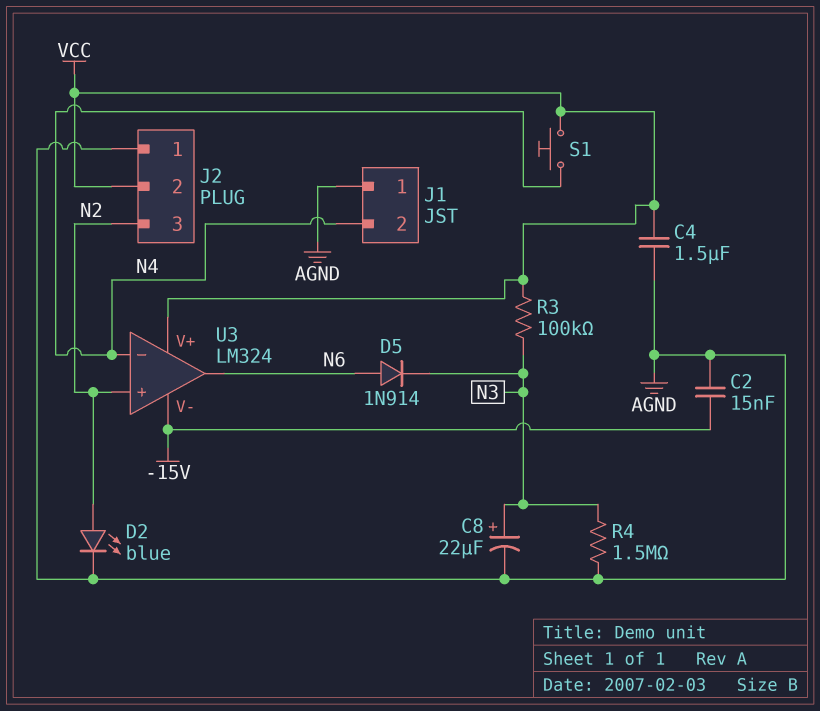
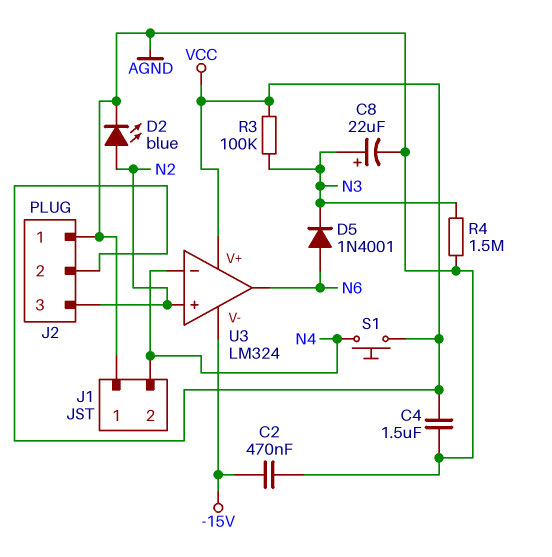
C2: 15nF (-15V, AGND) -> 470nF (-15V, AGND)
D5: diode 1N914 (A N6, K N3) -> diode 1N4001 (A N6, K N3)

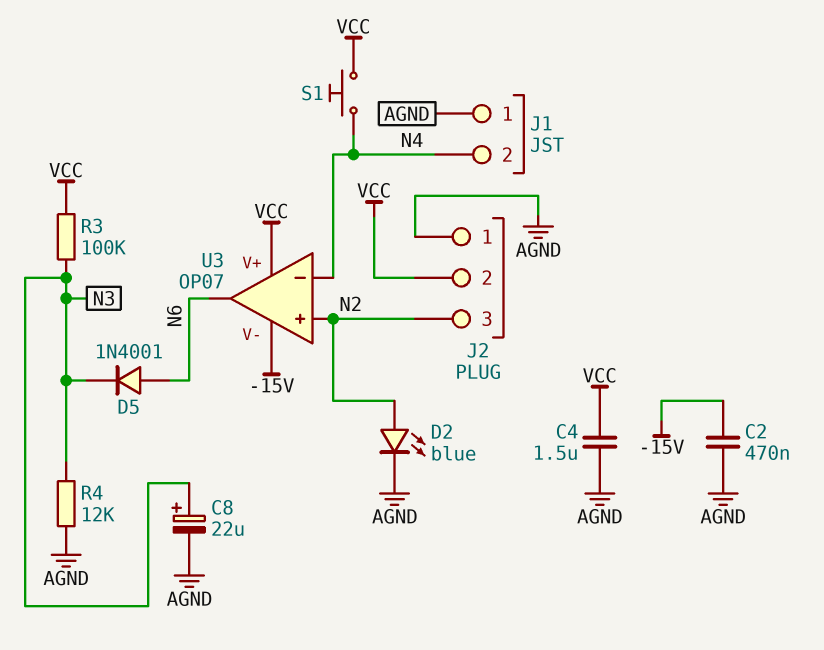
R4: 1.5M (AGND, N3) -> 12k (AGND, N3)
U3: LM324 -> OP07

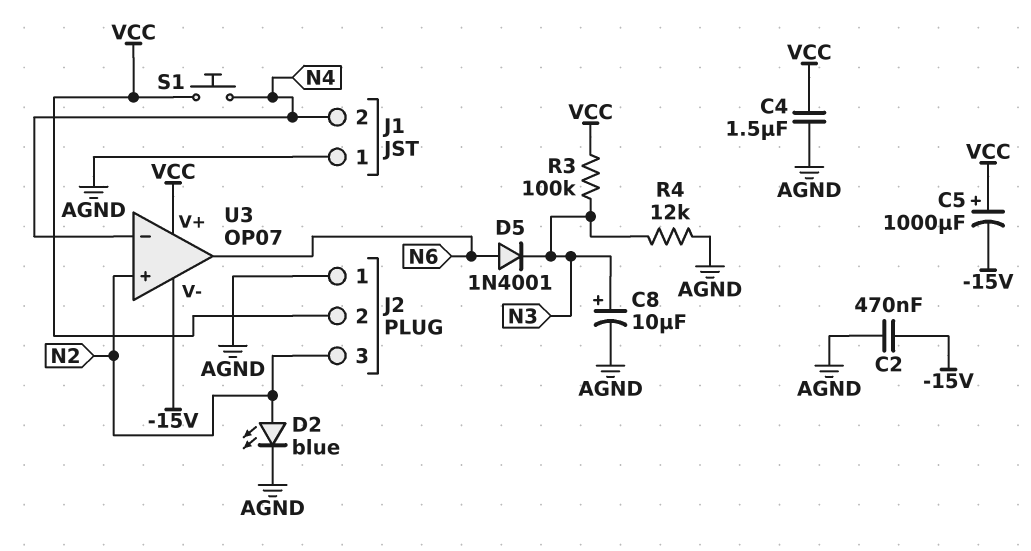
C5: none -> 1000uF (plus VCC, minus -15V)
C8: 22uF (plus N3, minus AGND) -> 10uF (plus N3, minus AGND)

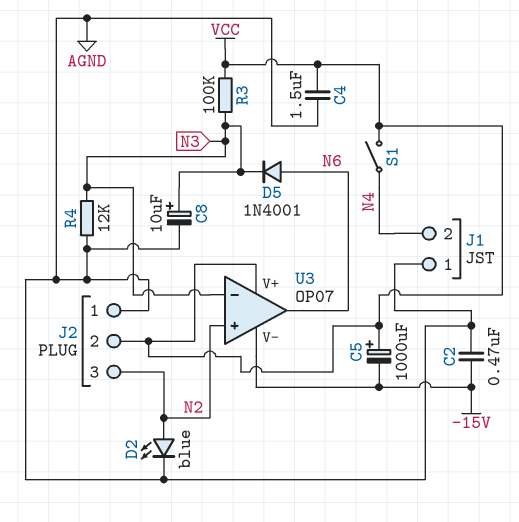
S1: button (N4, VCC) -> switch (N4, VCC)
U3 pin in-: N4 -> N3

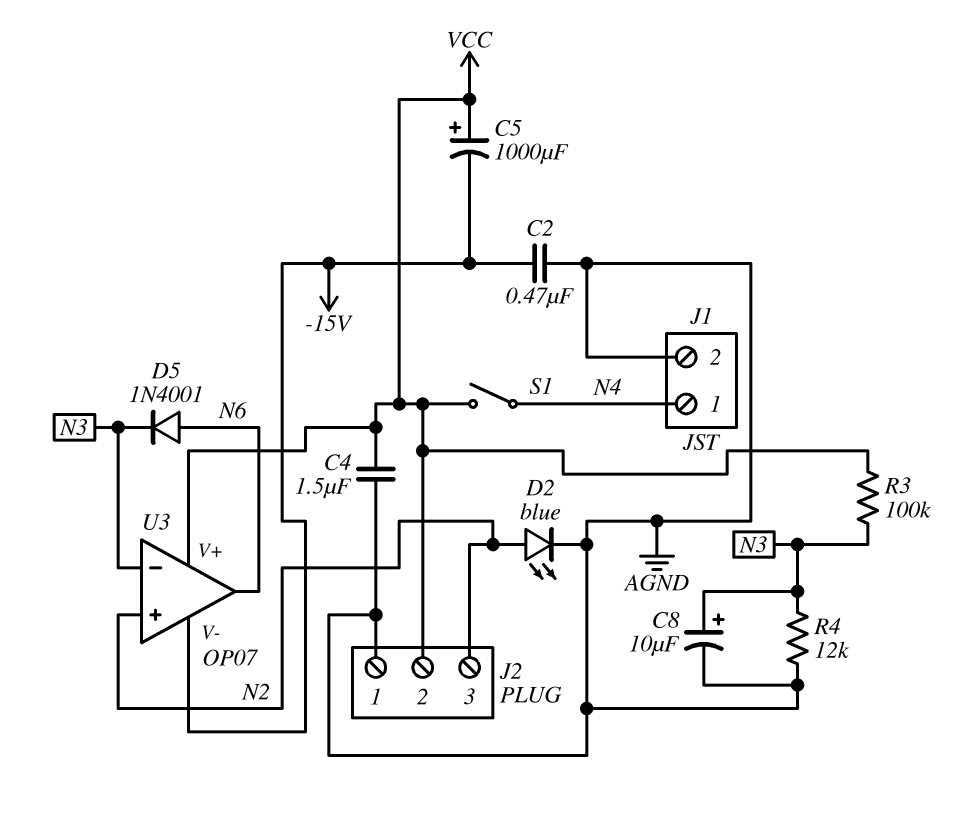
J1 pin 1: AGND -> N4
J1 pin 2: N4 -> AGND

